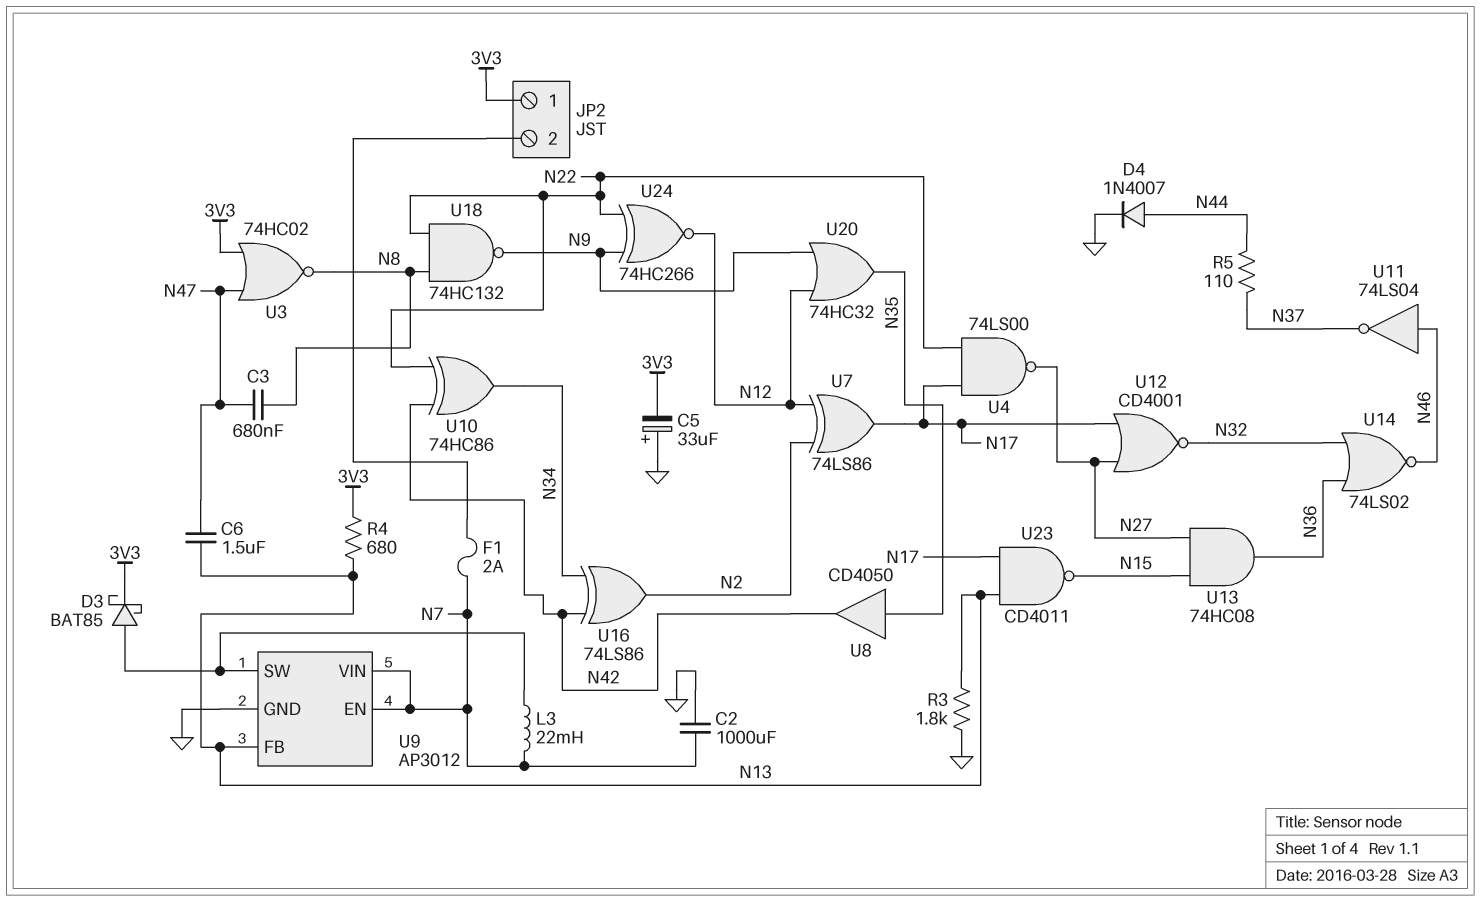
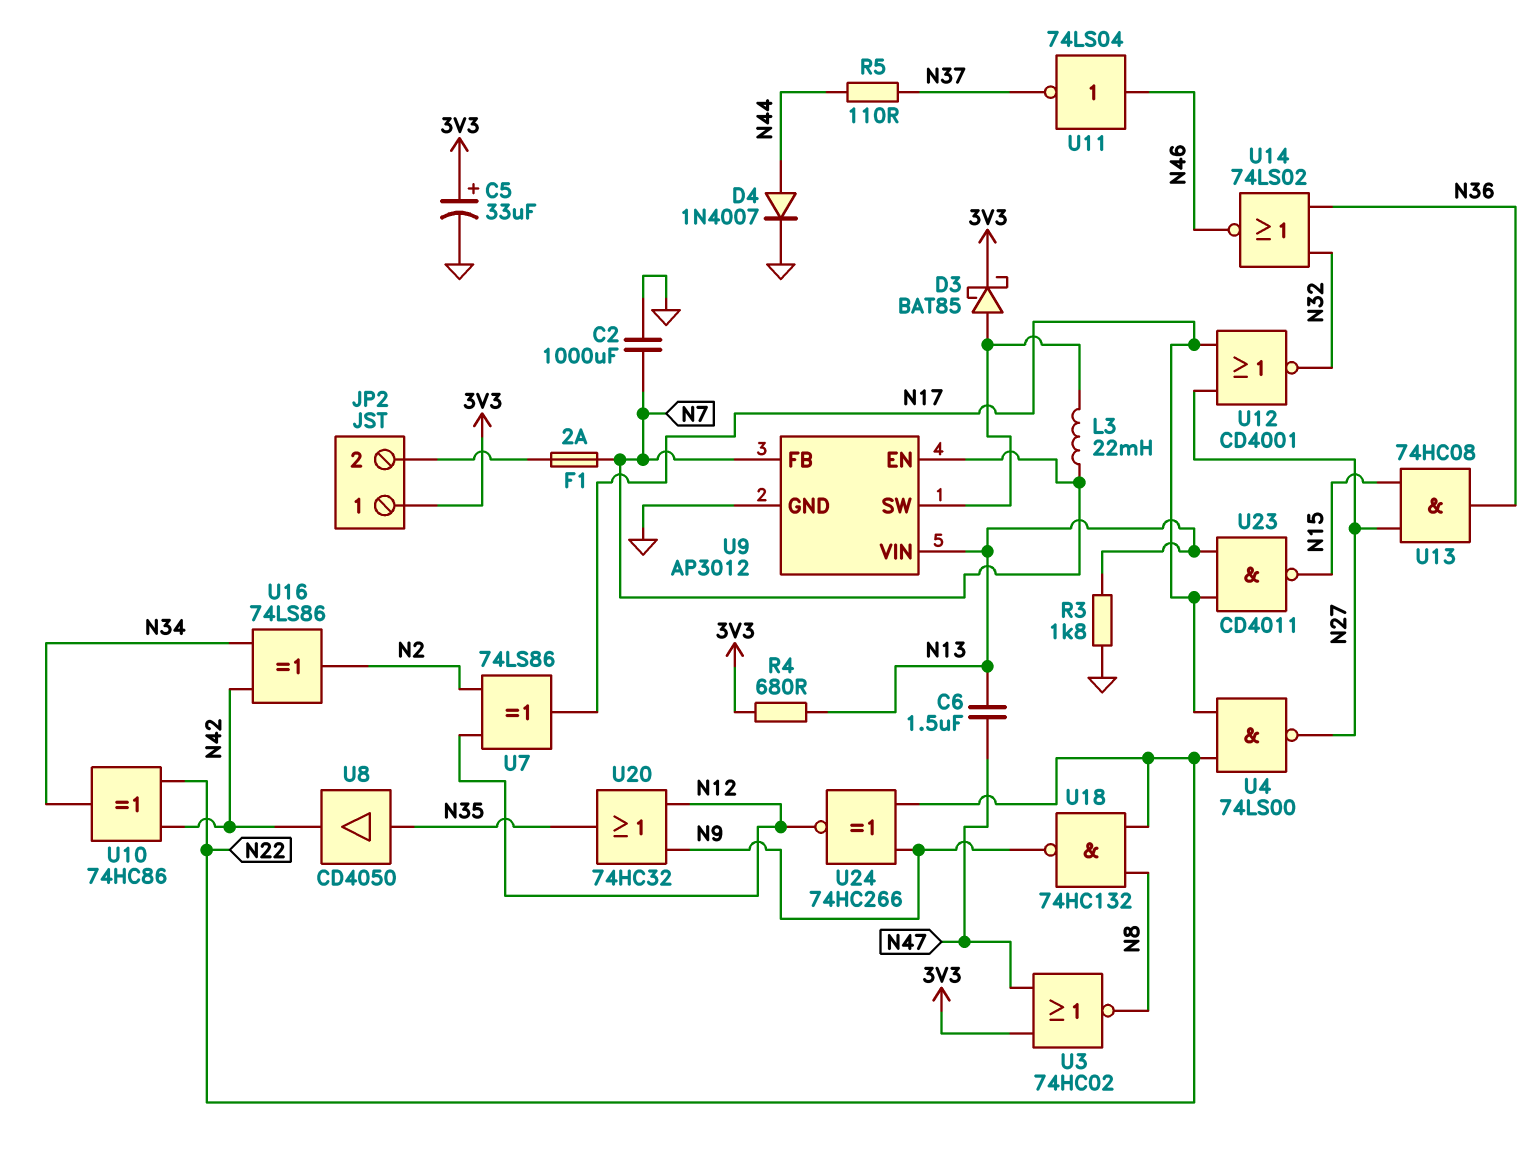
C3: 680nF (N8, N47) -> none
C5: 33uF (plus GND, minus 3V3) -> 33uF (plus 3V3, minus GND)
U9 pin FB: N13 -> N7
U9 pin VIN: N7 -> N13

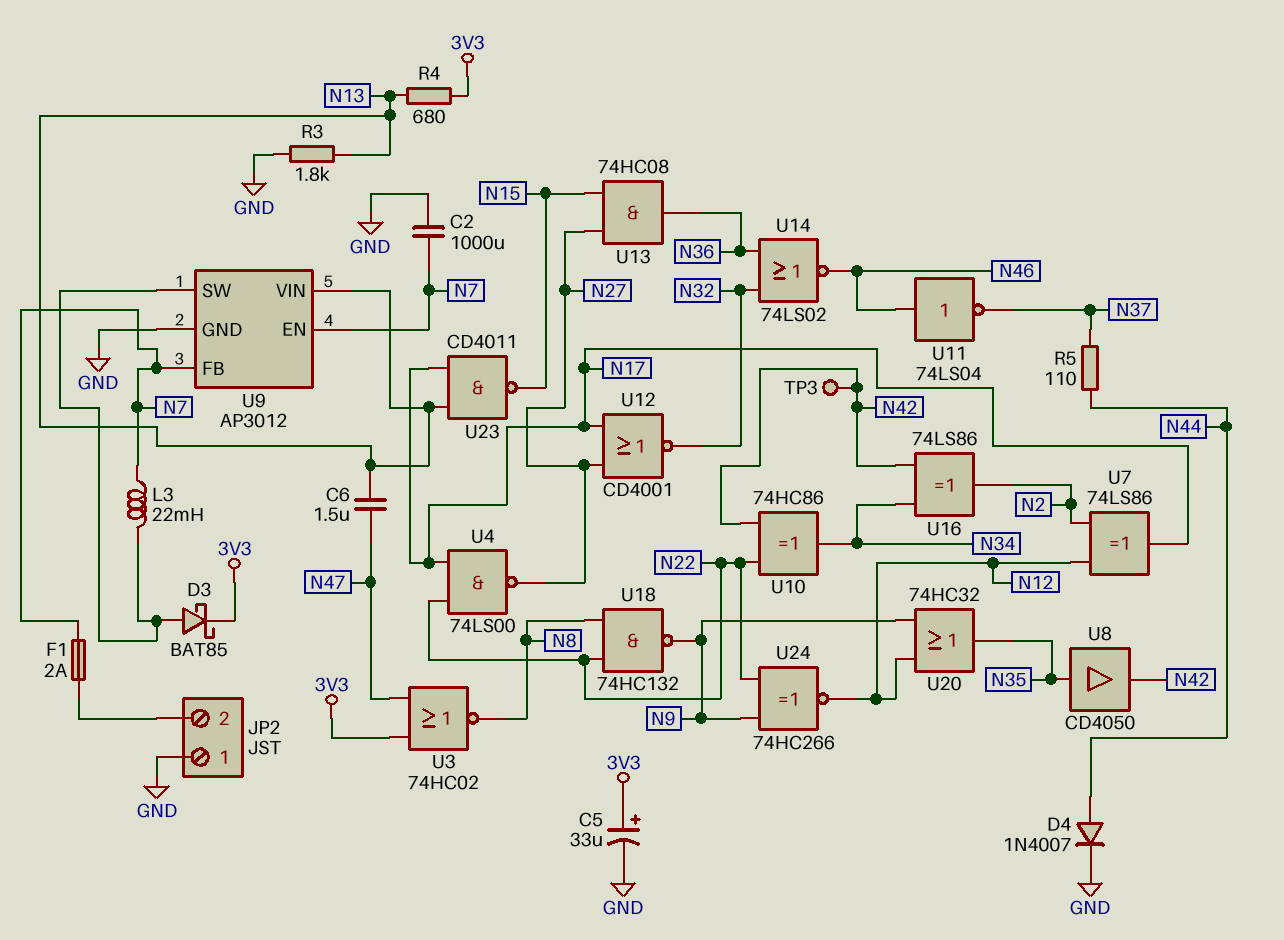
JP2 pin 1: 3V3 -> GND
TP3: none -> test point (N42)

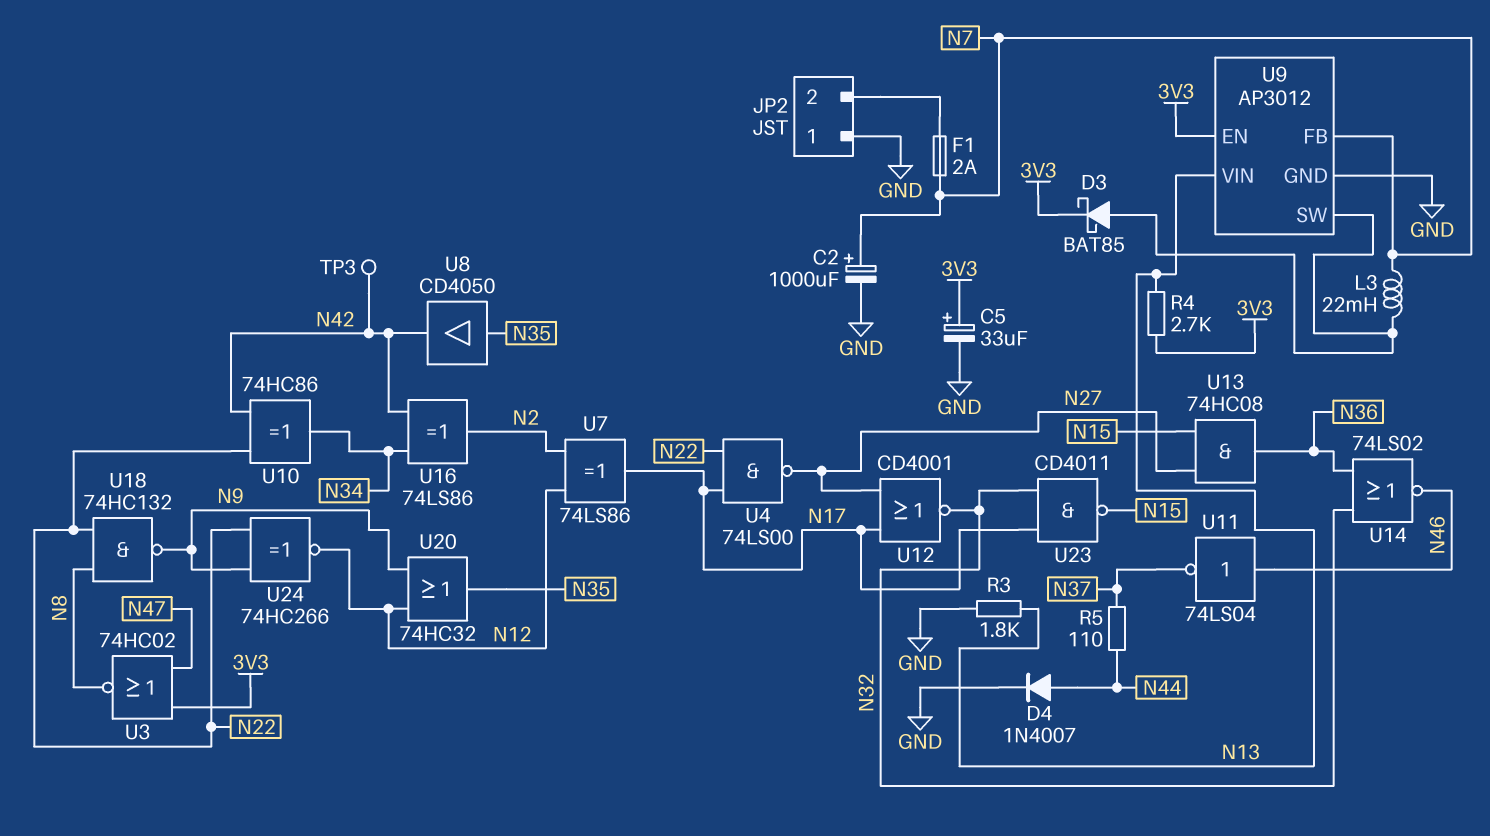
C2: 1000uF (GND, N7) -> 1000uF (plus N7, minus GND)
C6: 1.5uF (N13, N47) -> none
R4: 680 (3V3, N13) -> 2.7k (3V3, N13)
U9 pin EN: N7 -> 3V3
U23: NAND CD4011 (in N13, in N17, out N15) -> NAND CD4011 (in N17, in N32, out N15)

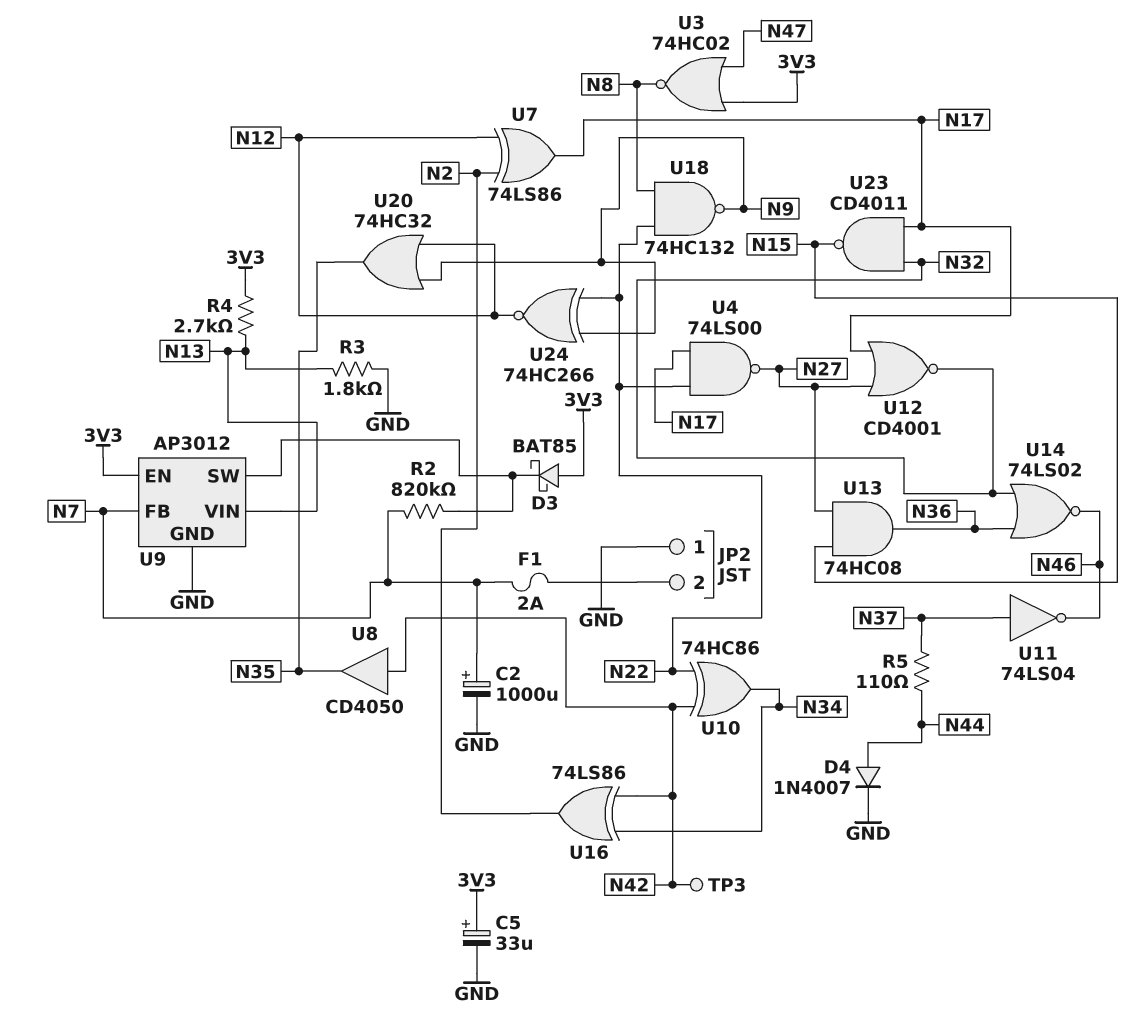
D3: schottky BAT85 (A U9/SW, K 3V3) -> schottky BAT85 (A 3V3, K U9/SW)
L3: 22mH (N7, U9/SW) -> none
R2: none -> 820k (N7, U9/SW)
U8: buffer CD4050 (in N35, out N42) -> buffer CD4050 (in N42, out N35)
U11: NOT 74LS04 (in N46, out N37) -> NOT 74LS04 (in N37, out N46)

